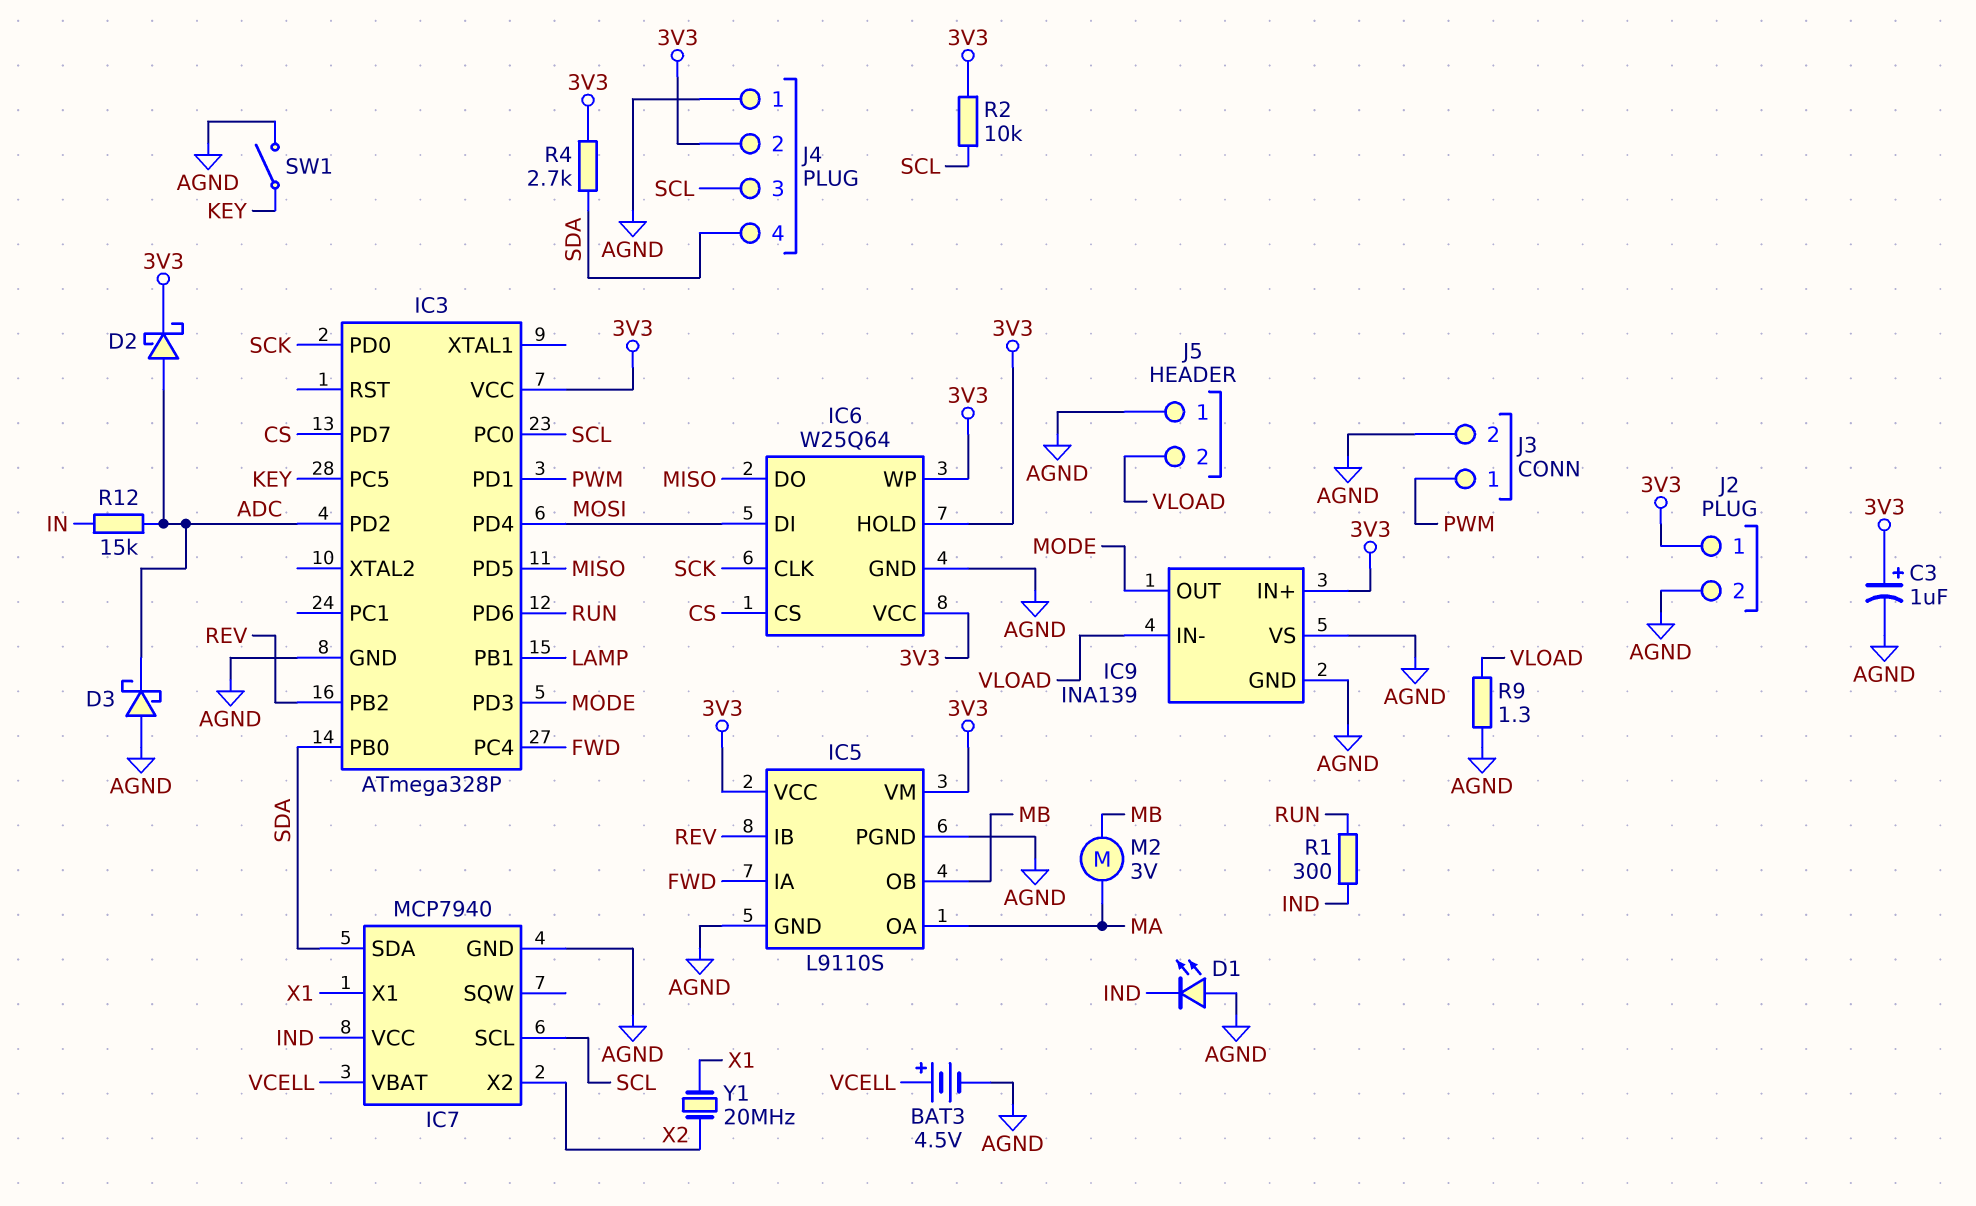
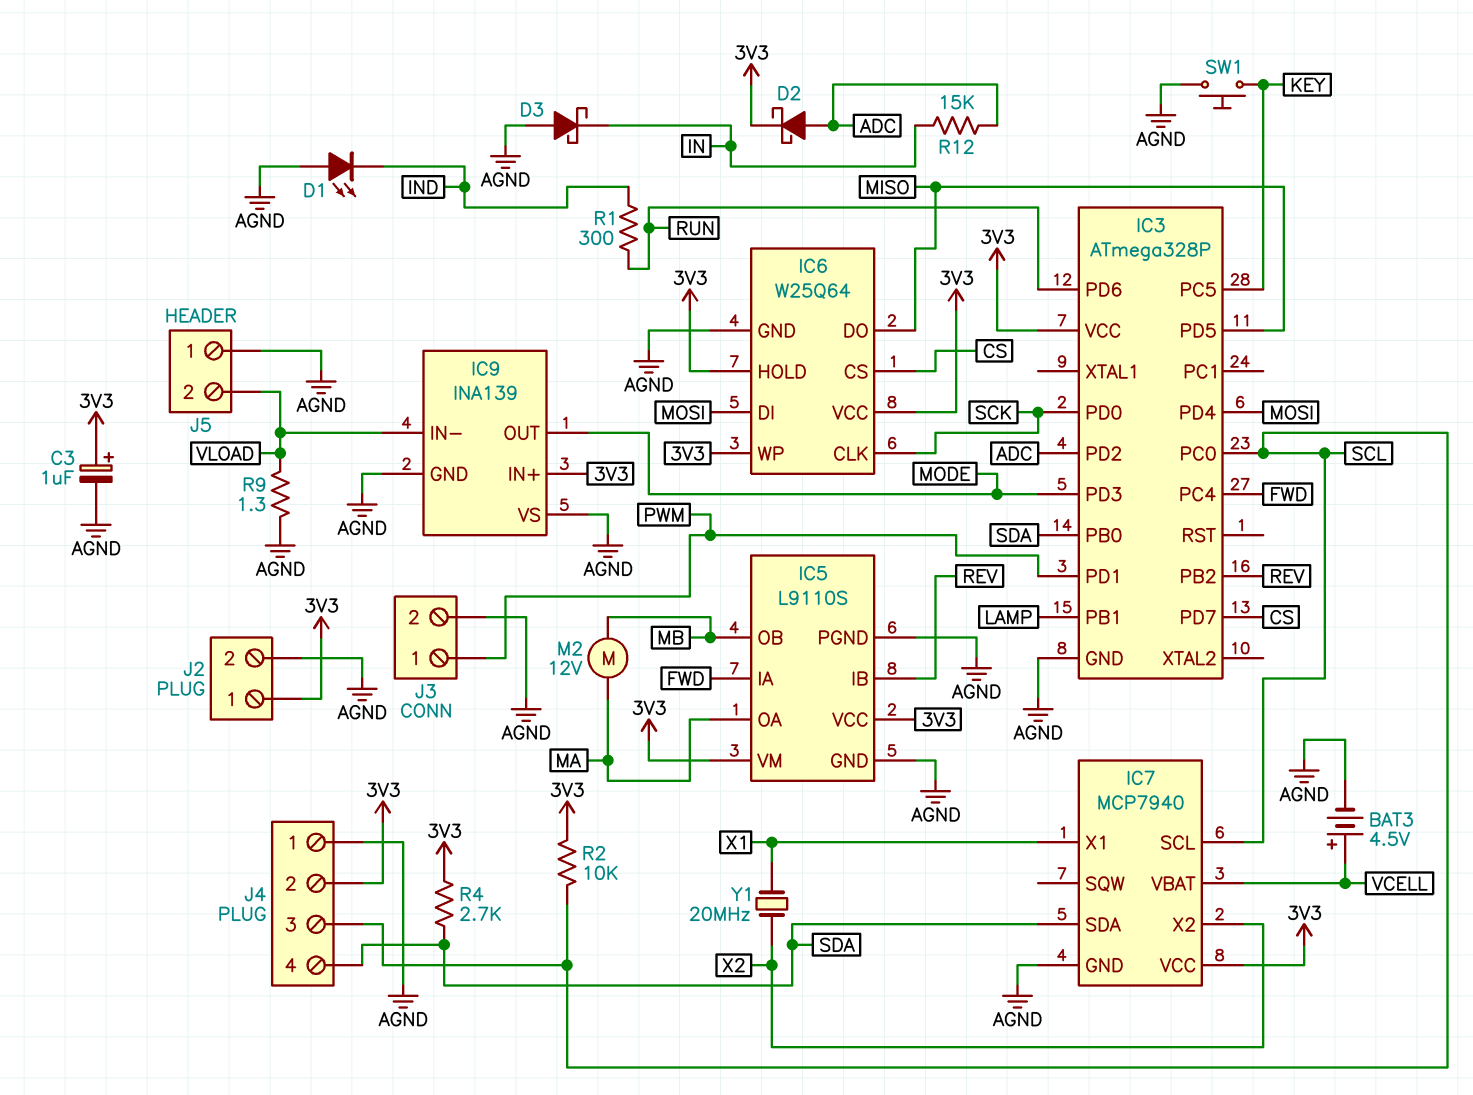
D3: schottky (A AGND, K ADC) -> schottky (A AGND, K IN)
IC7 pin VCC: IND -> 3V3
M2: motor 3V (MA, MB) -> motor 12V (MA, MB)
SW1: switch (AGND, KEY) -> button (AGND, KEY)

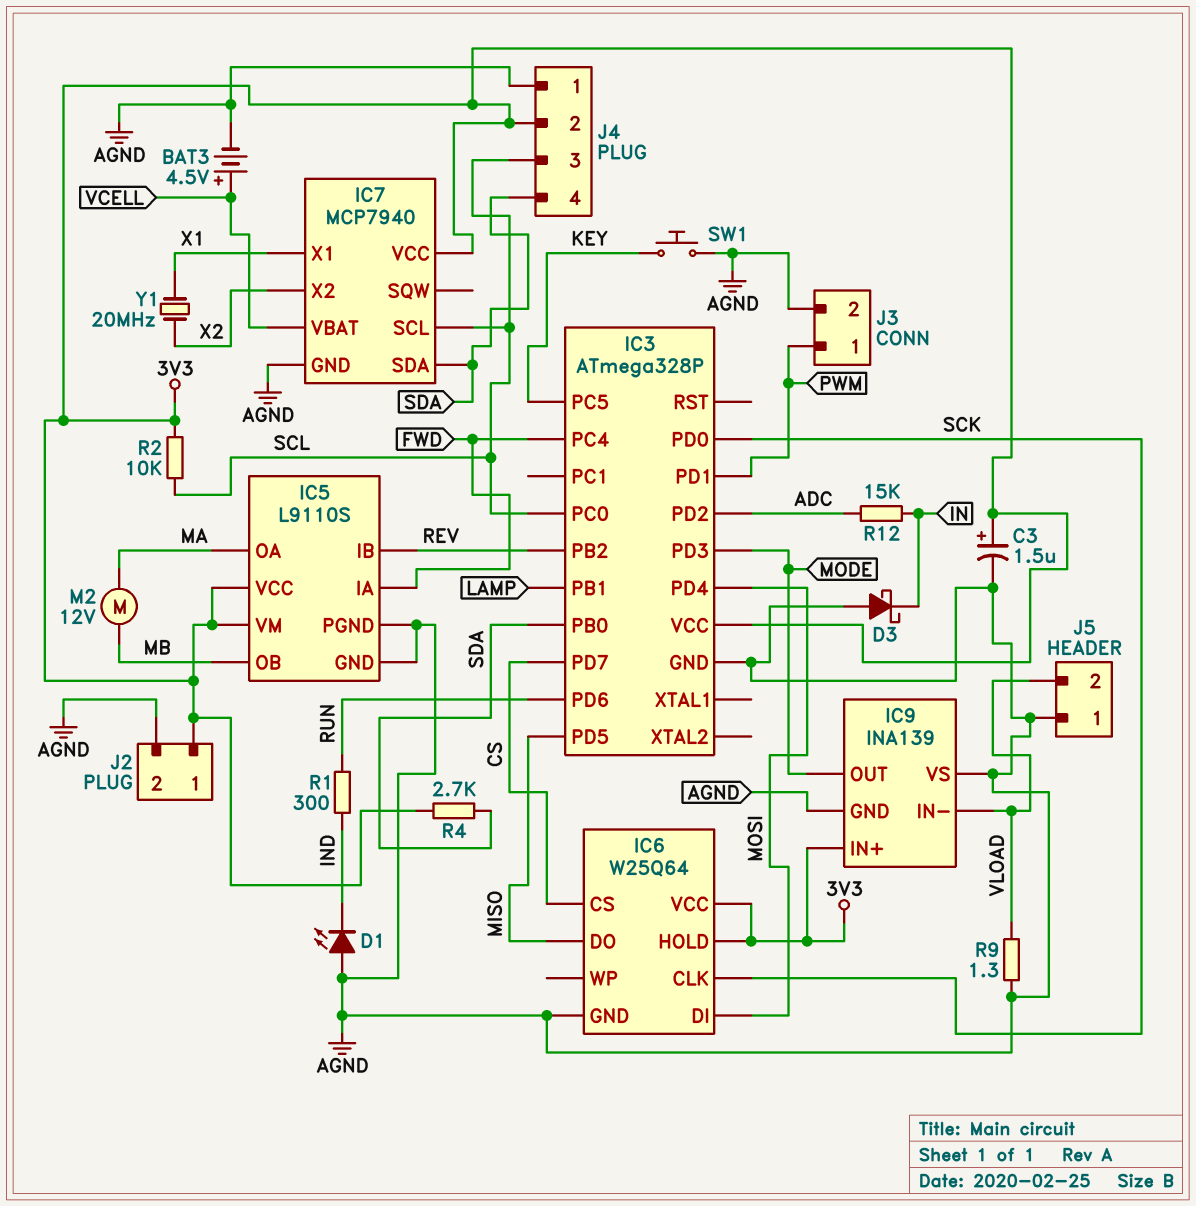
C3: 1uF (plus 3V3, minus AGND) -> 1.5uF (plus 3V3, minus AGND)
D2: schottky (A ADC, K 3V3) -> none
IC6 pin WP: 3V3 -> none

